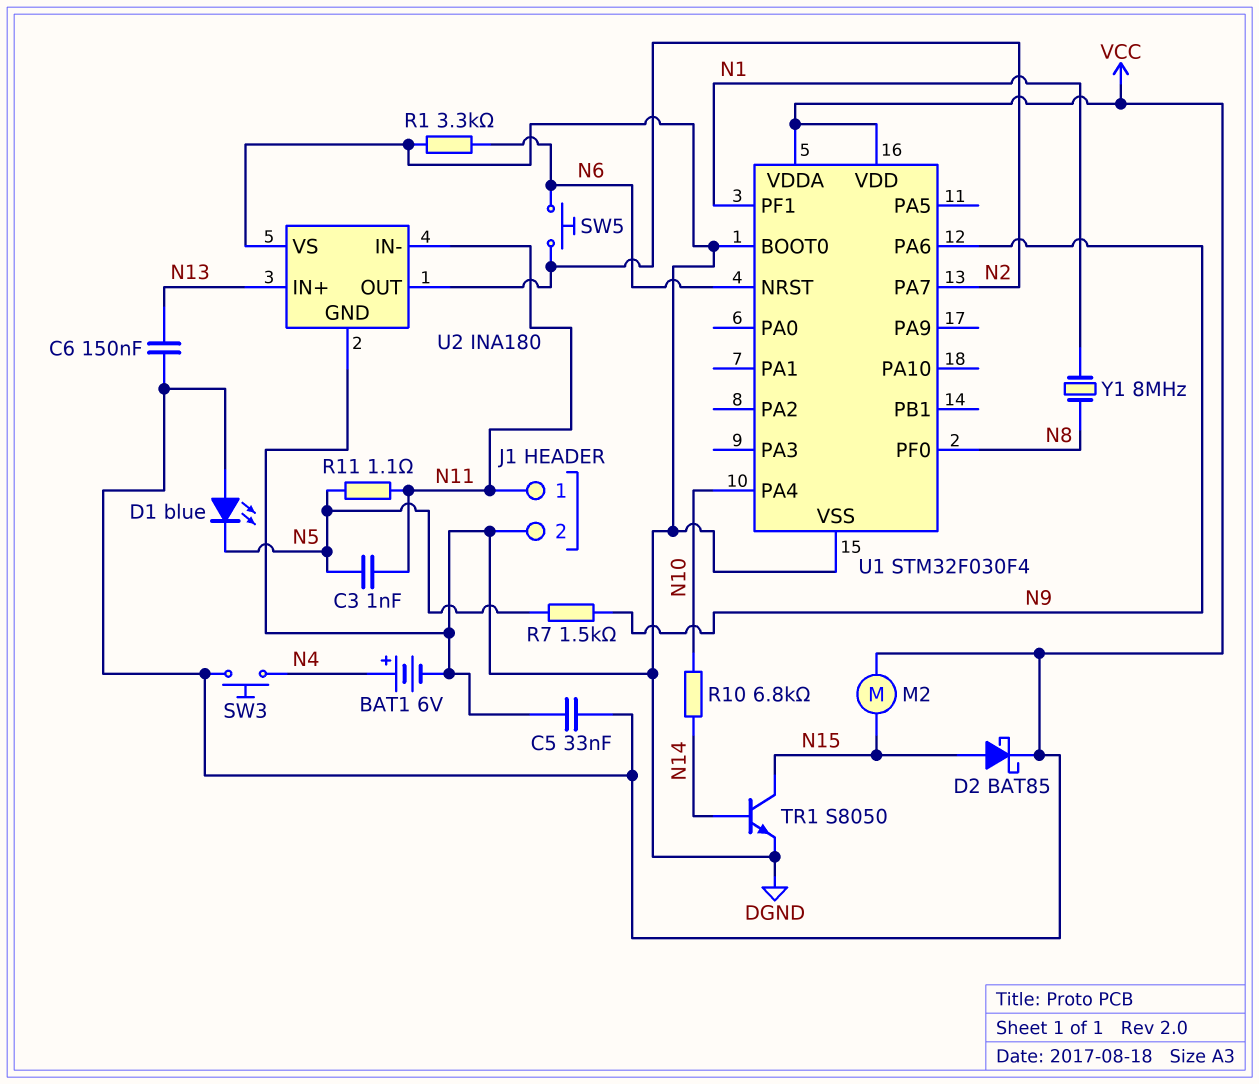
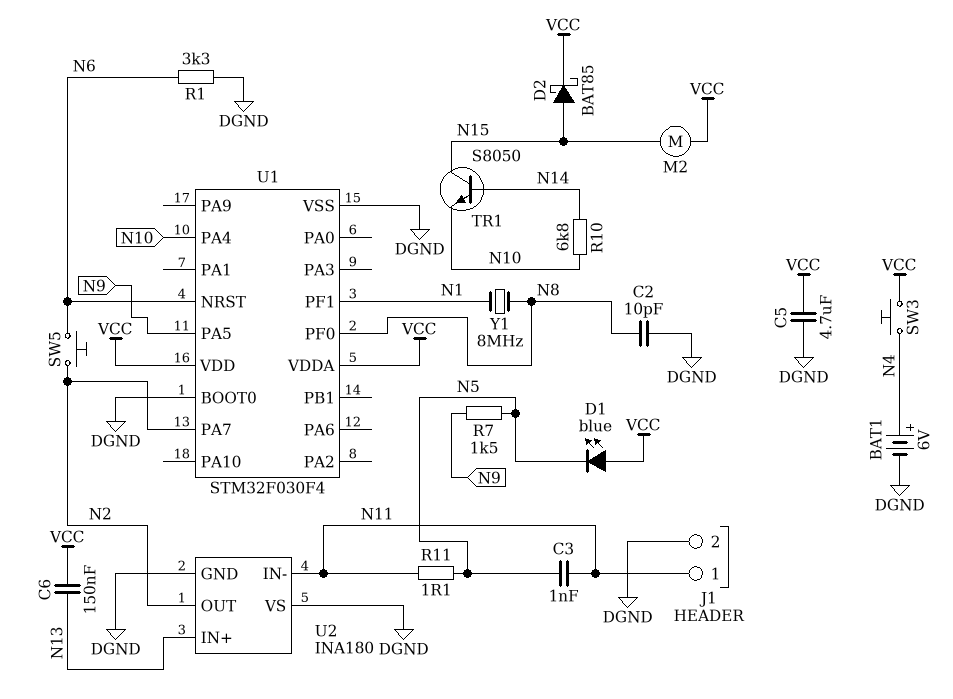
C2: none -> 10pF (DGND, N8)
C5: 33nF (DGND, VCC) -> 4.7uF (DGND, VCC)
TR1: NPN S8050 (B N14, C N15, E DGND) -> NPN S8050 (B N14, C N15, E N10)
U1 pin PA5: none -> N9
U1 pin PA6: N9 -> none

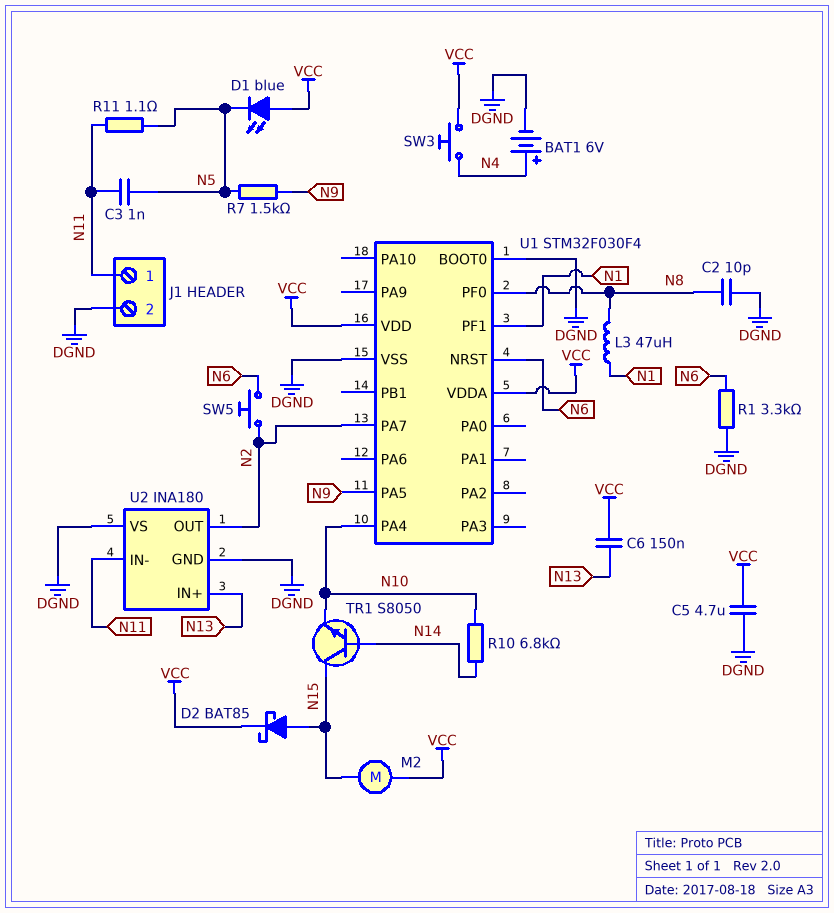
L3: none -> 47uH (N1, N8)
Y1: 8MHz (N1, N8) -> none

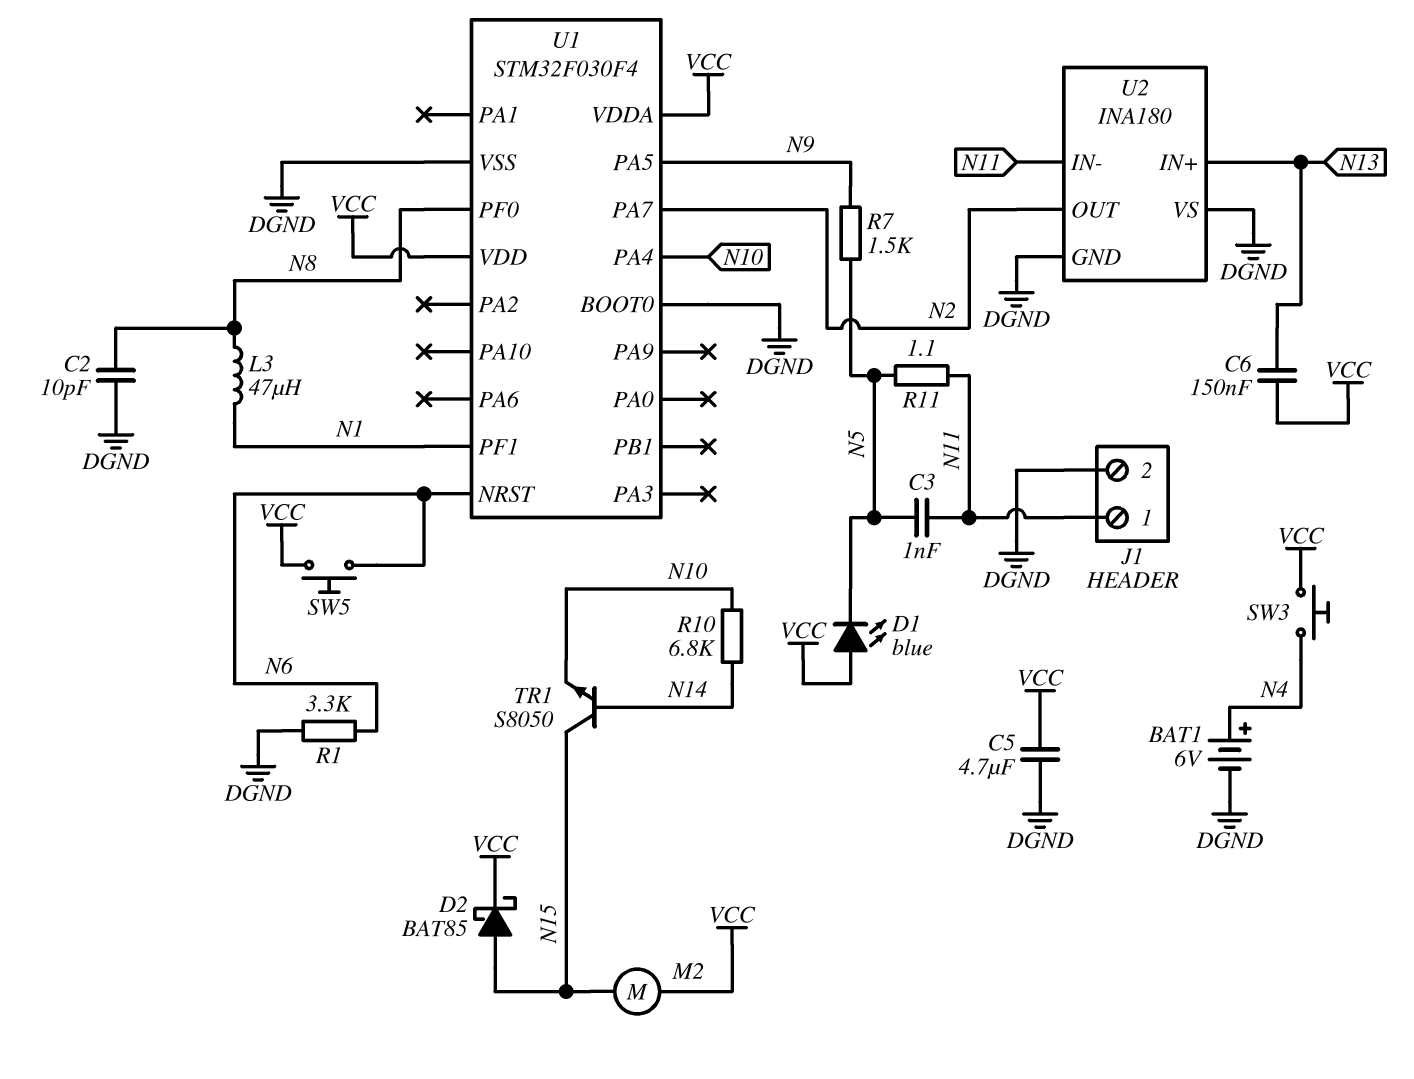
SW5: button (N2, N6) -> button (N6, VCC)

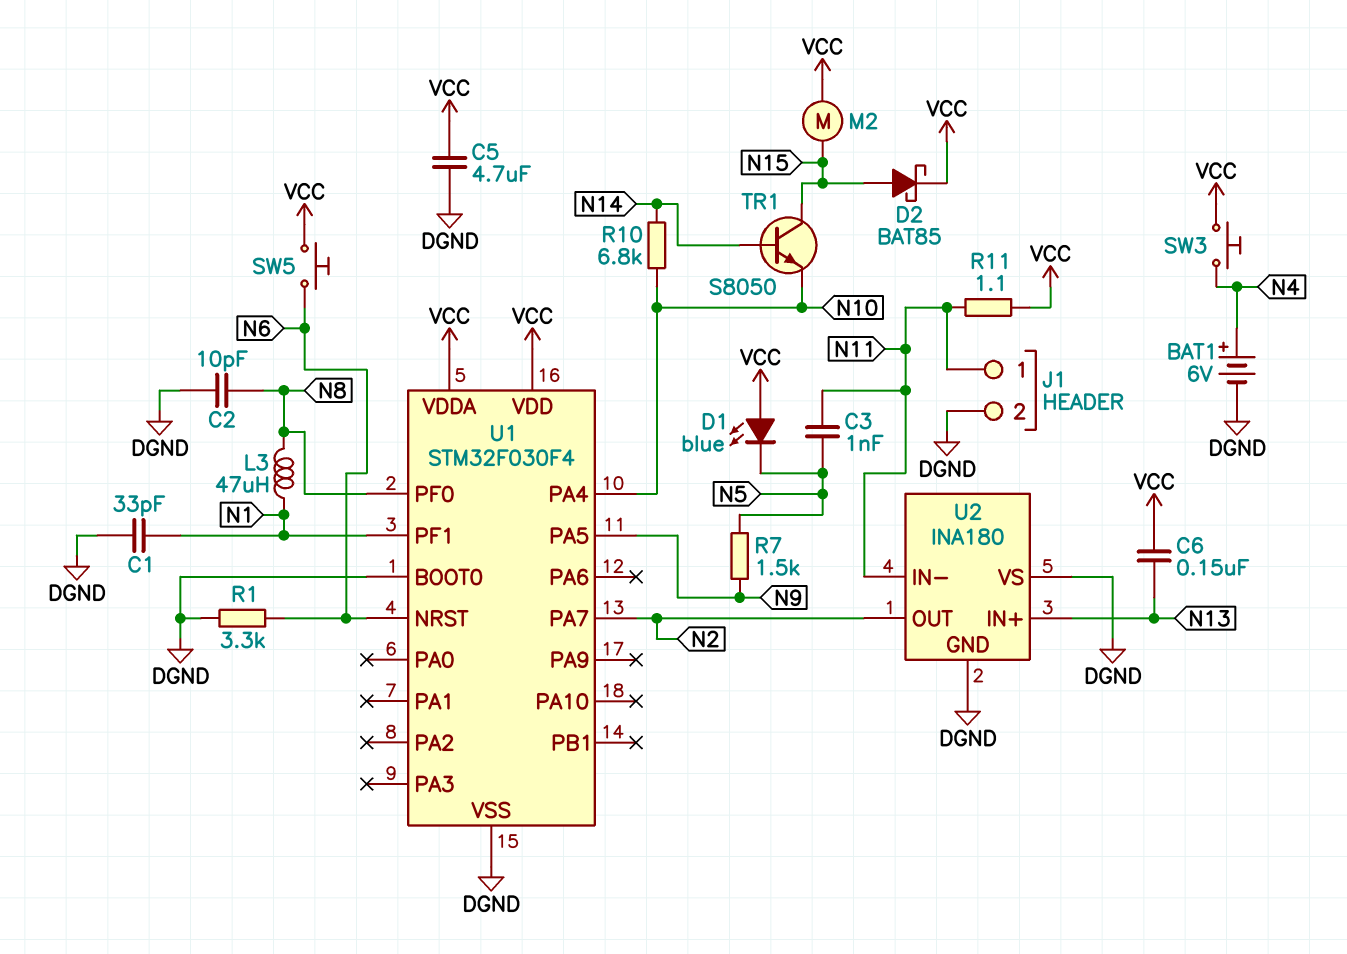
C1: none -> 33pF (DGND, N1)
R11: 1.1 (N5, N11) -> 1.1 (N11, VCC)

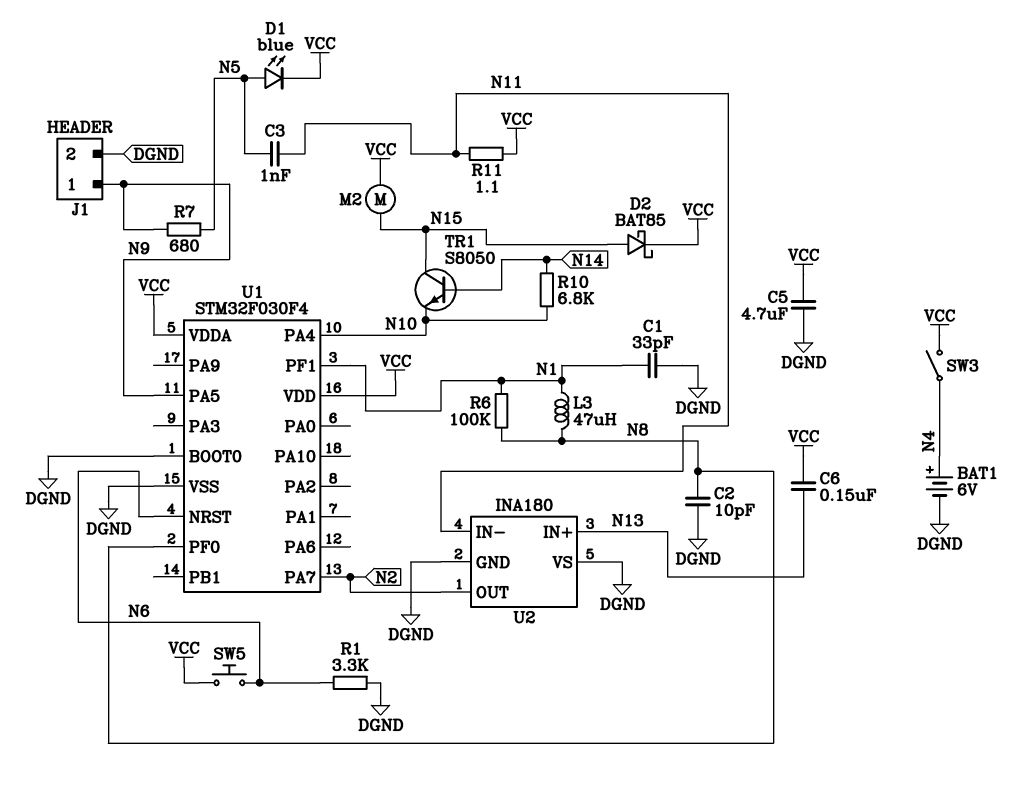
D1: LED blue (A VCC, K N5) -> LED blue (A N5, K VCC)
J1 pin 1: N11 -> N9
R6: none -> 100k (N1, N8)
R7: 1.5k (N5, N9) -> 680 (N5, N9)
SW3: button (N4, VCC) -> switch (N4, VCC)

